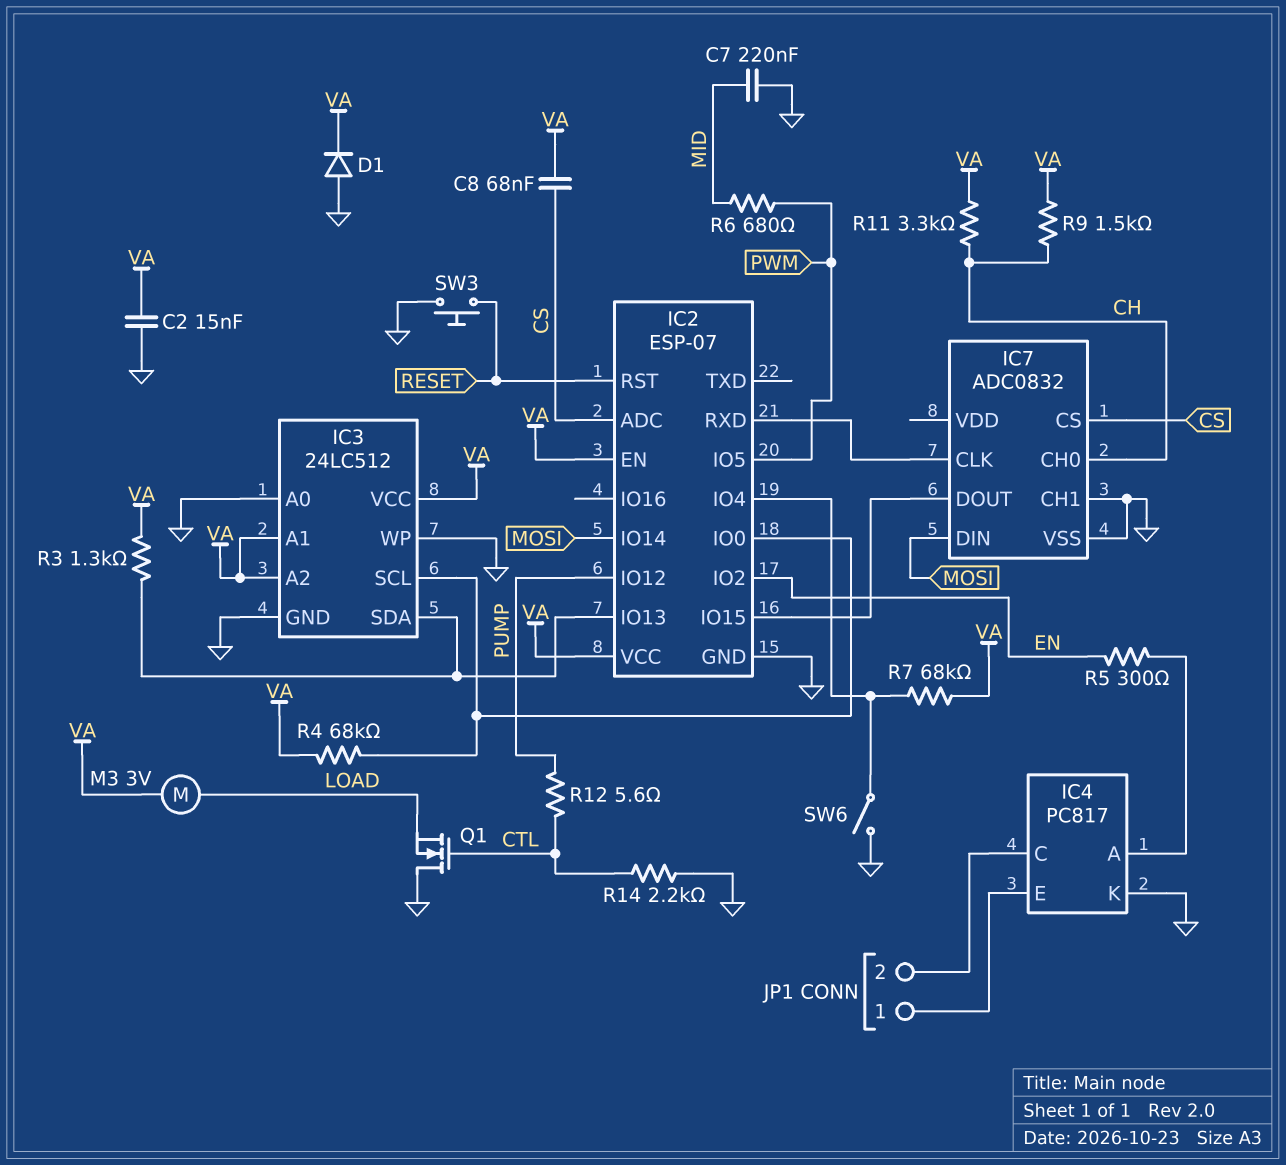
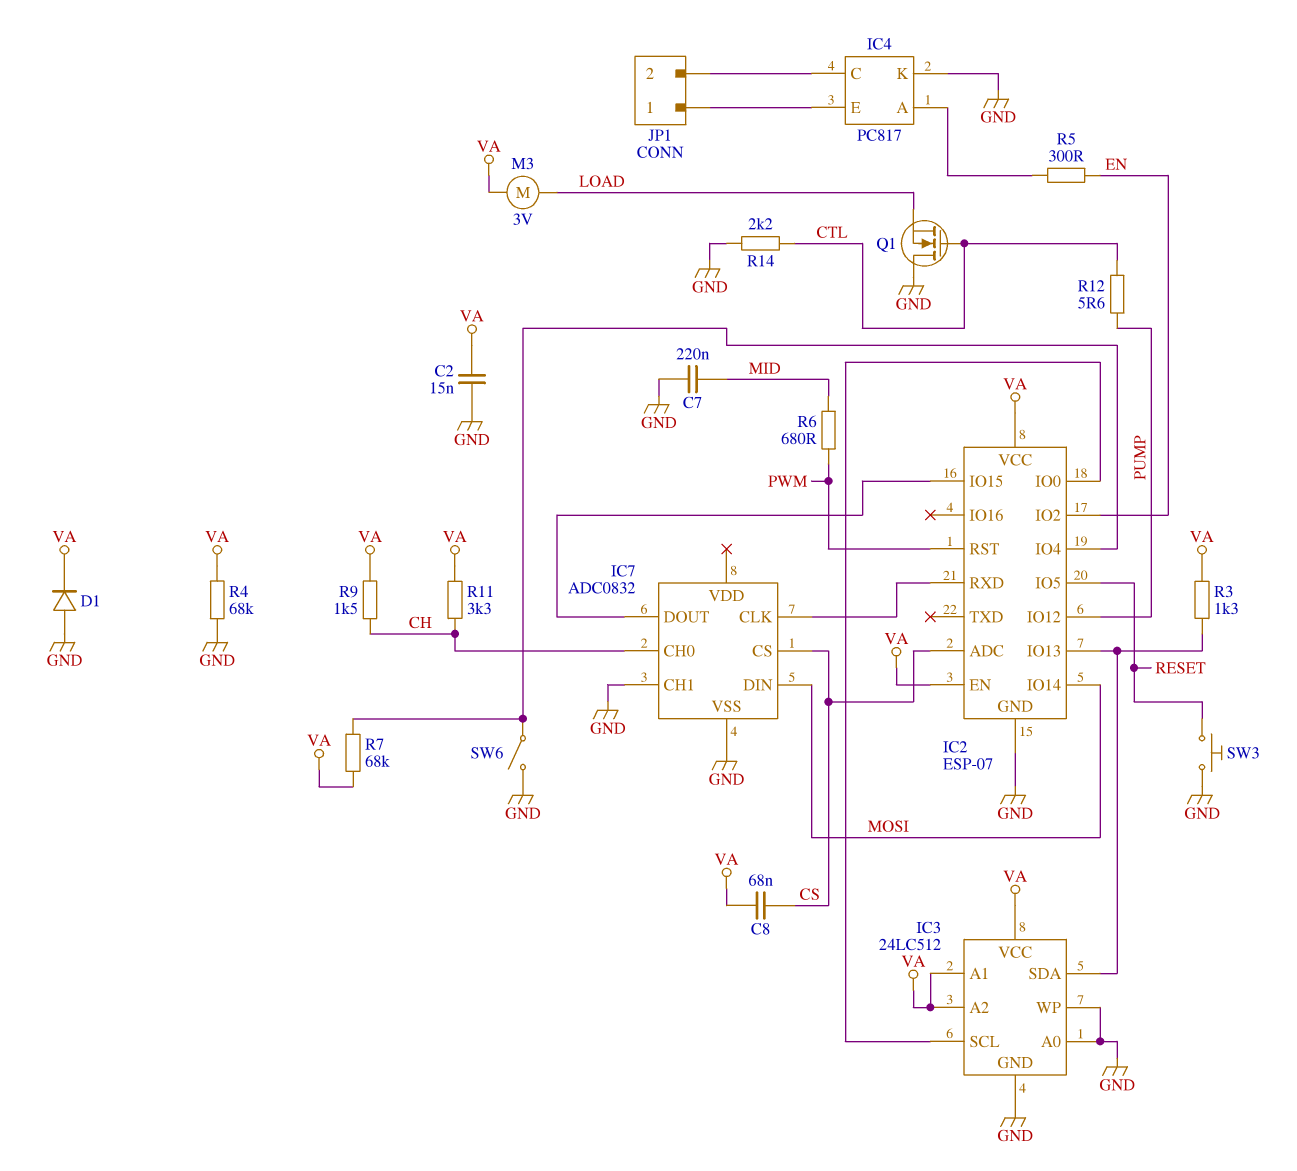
IC2 pin IO5: PWM -> RESET
IC2 pin RST: RESET -> PWM
R4: 68k (IC2/IO0, VA) -> 68k (GND, VA)

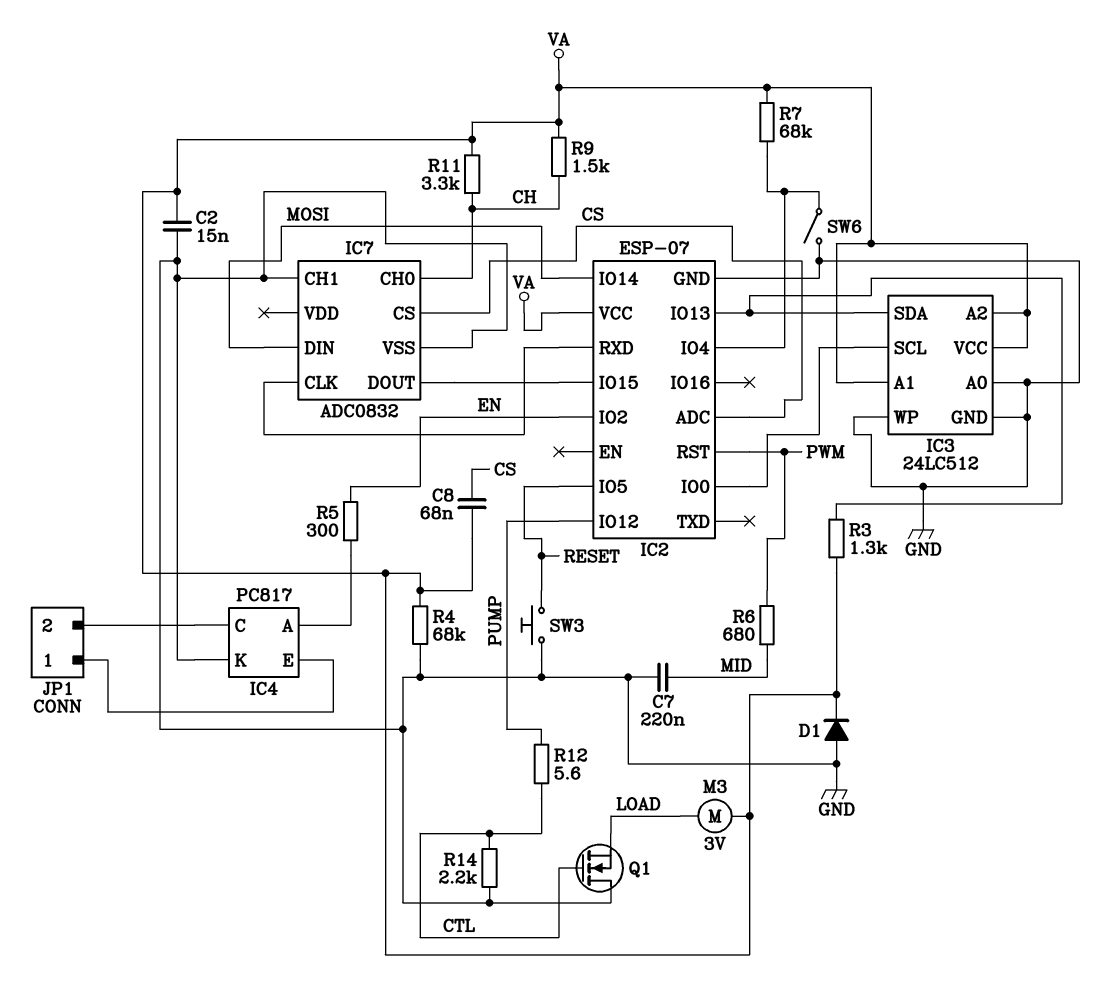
IC2 pin EN: VA -> none

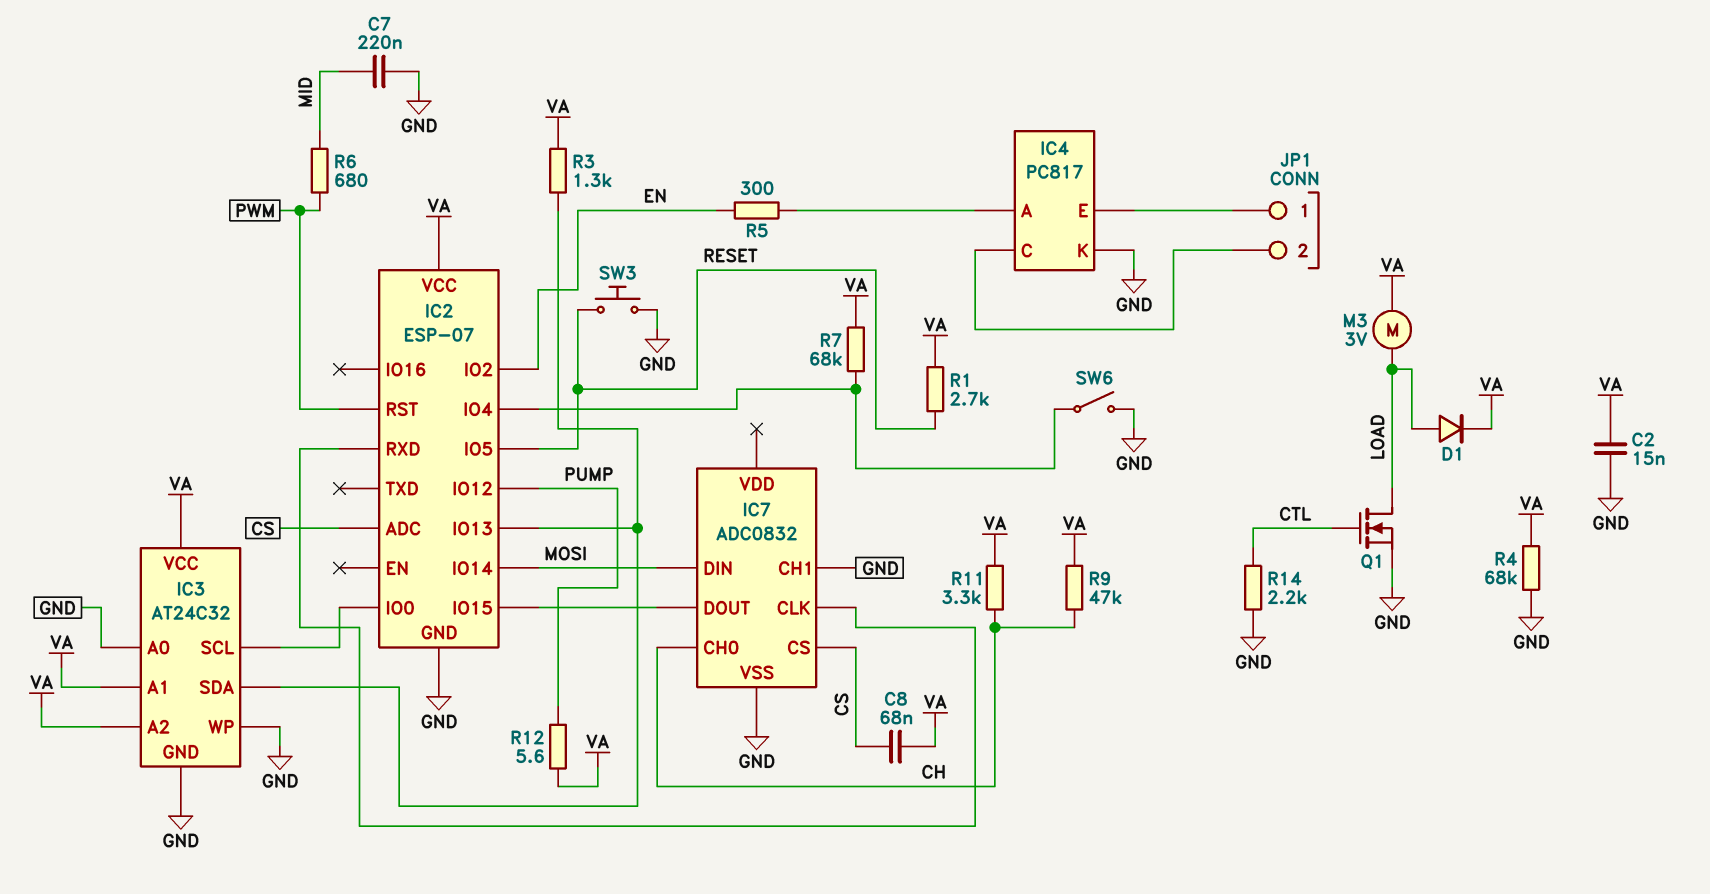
D1: diode (A GND, K VA) -> diode (A LOAD, K VA)
IC3: 24LC512 -> AT24C32
Q1: NMOS (G CTL, D GND, S LOAD) -> NMOS (G CTL, D LOAD, S GND)
R1: none -> 2.7k (RESET, VA)
R9: 1.5k (CH, VA) -> 47k (CH, VA)
R12: 5.6 (CTL, PUMP) -> 5.6 (PUMP, VA)

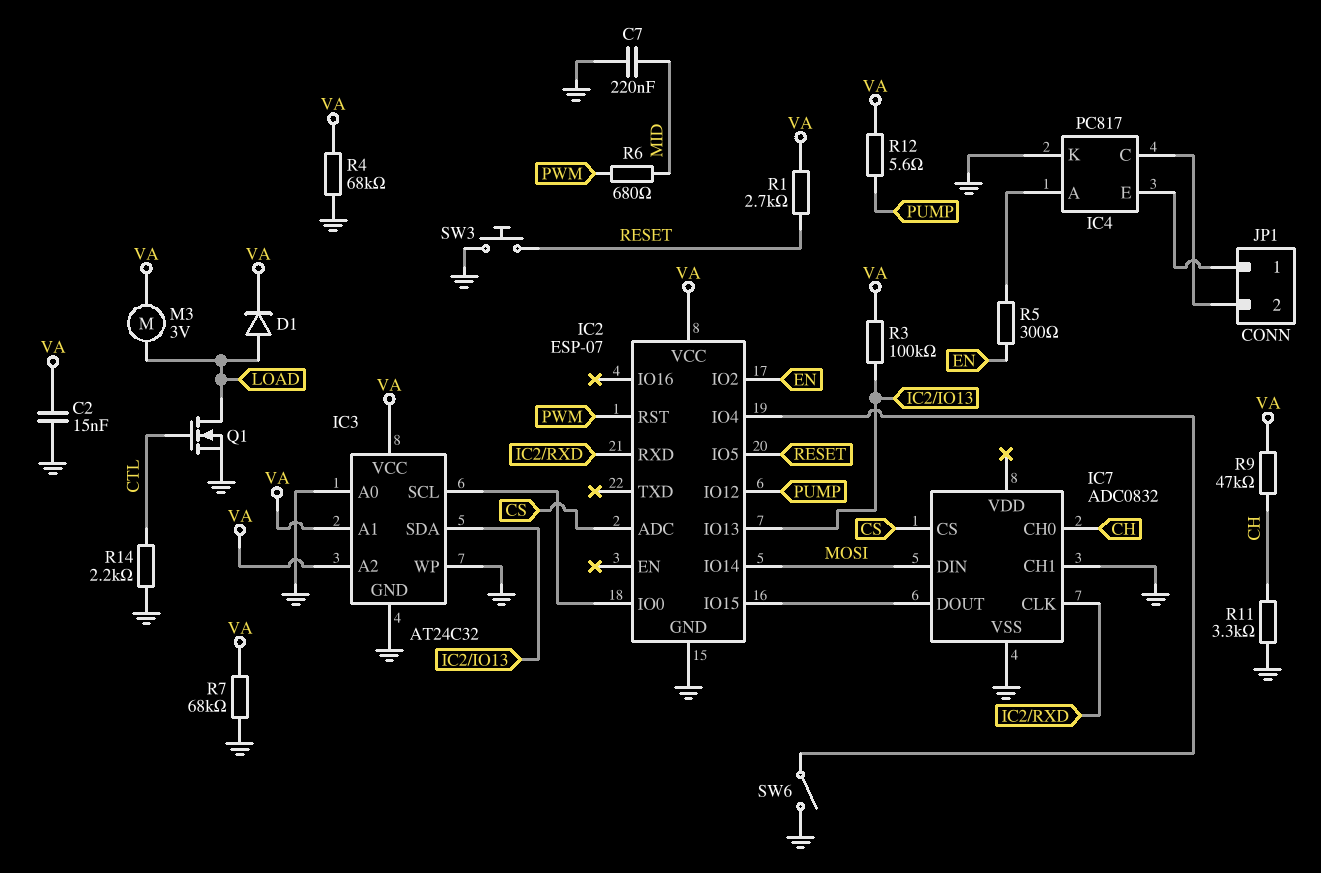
C8: 68nF (CS, VA) -> none
R3: 1.3k (IC2/IO13, VA) -> 100k (IC2/IO13, VA)
R7: 68k (IC2/IO4, VA) -> 68k (GND, VA)
R11: 3.3k (CH, VA) -> 3.3k (CH, GND)

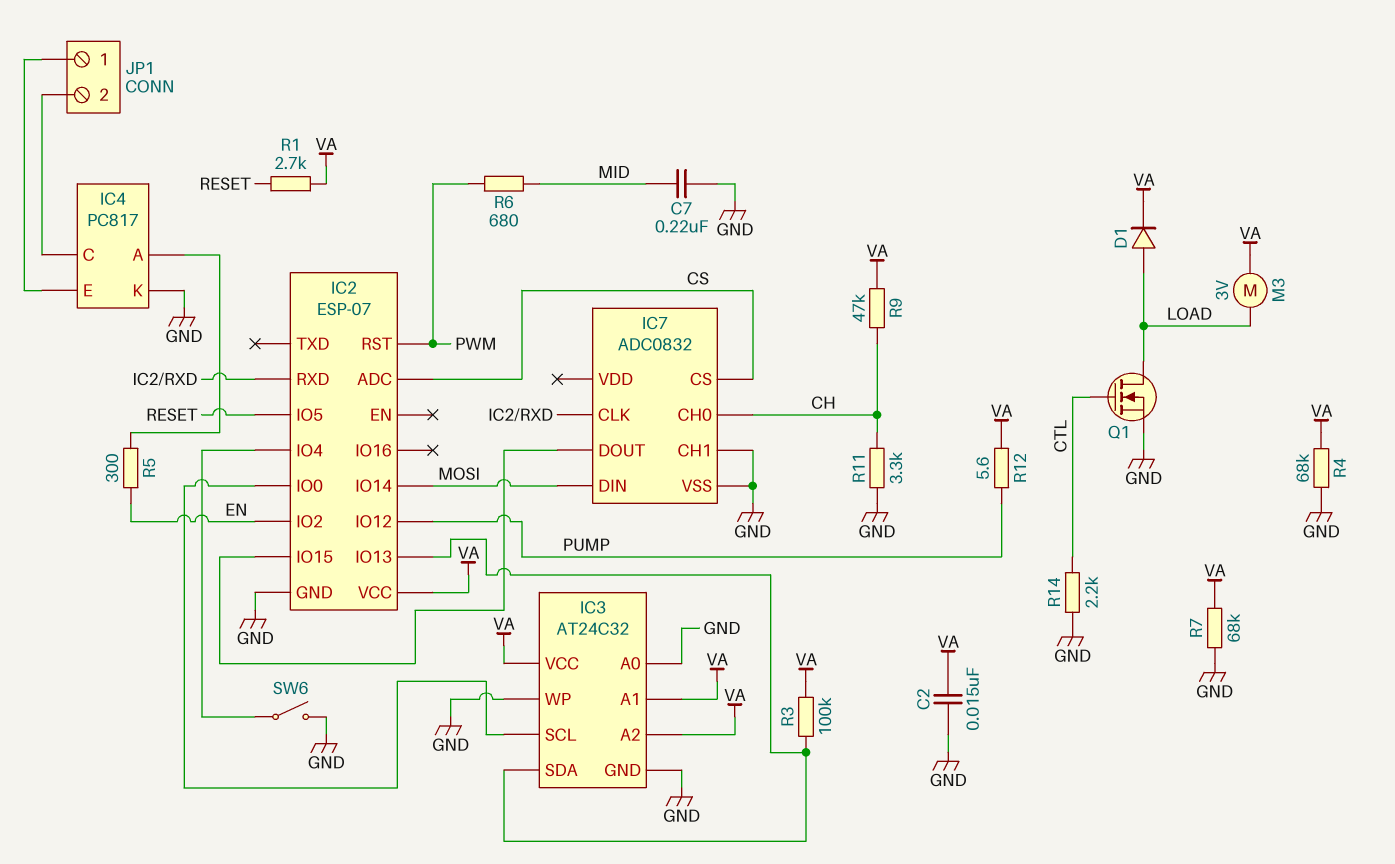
SW3: button (GND, RESET) -> none

